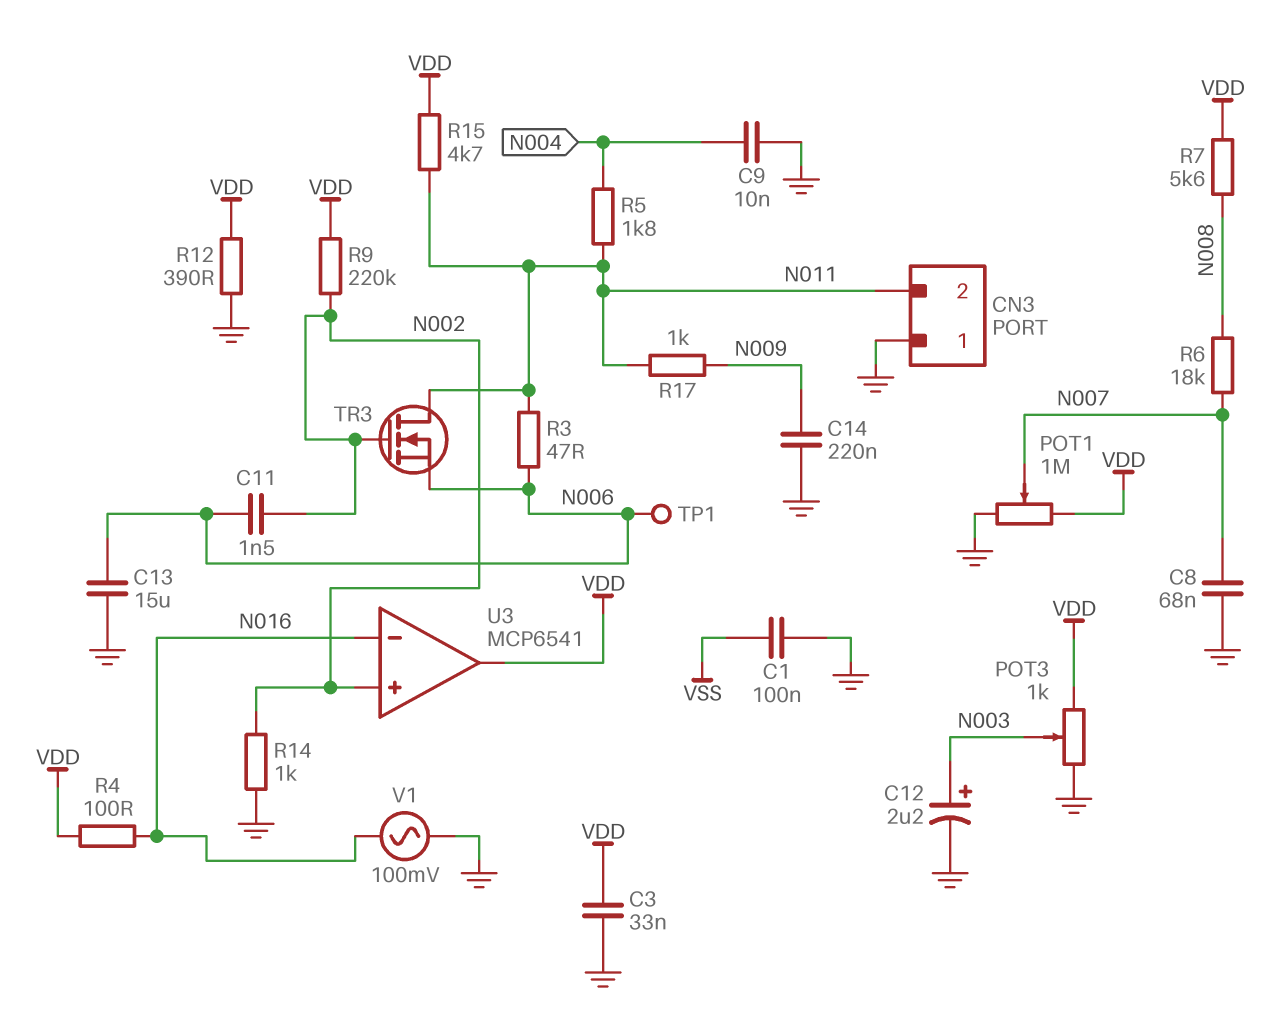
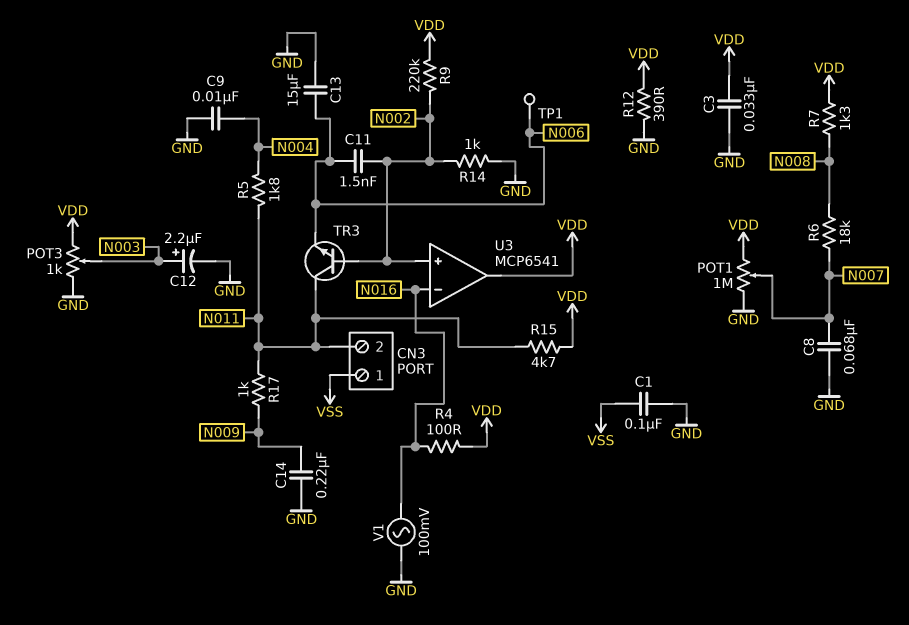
CN3 pin 1: GND -> VSS
R3: 47 (N006, N011) -> none
R7: 5.6k (N008, VDD) -> 1.3k (N008, VDD)
TR3: NMOS (G N002, D N011, S N006) -> NPN (B N002, C N011, E N006)

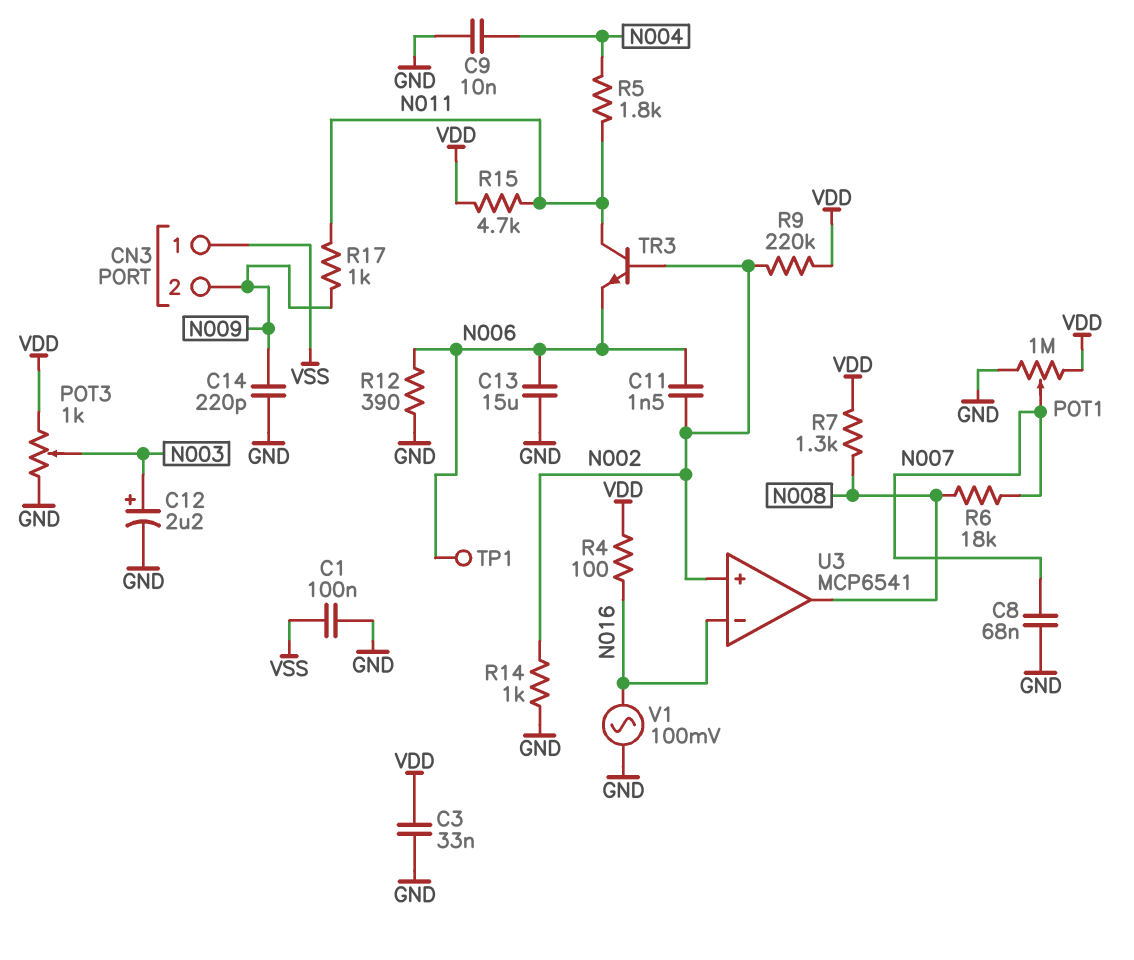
C14: 220nF (GND, N009) -> 220pF (GND, N009)
CN3 pin 2: N011 -> N009
R12: 390 (GND, VDD) -> 390 (GND, N006)
U3 pin out: VDD -> N008

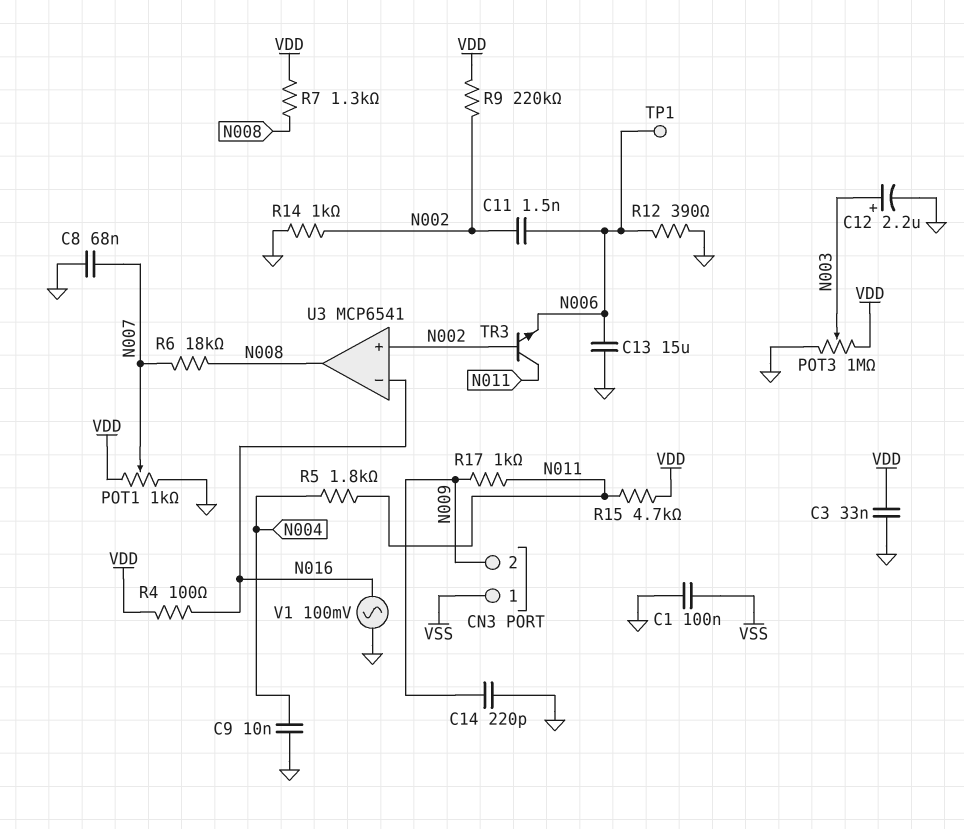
POT1: 1M (GND, VDD, wiper N007) -> 1k (GND, VDD, wiper N007)
POT3: 1k (GND, VDD, wiper N003) -> 1M (GND, VDD, wiper N003)

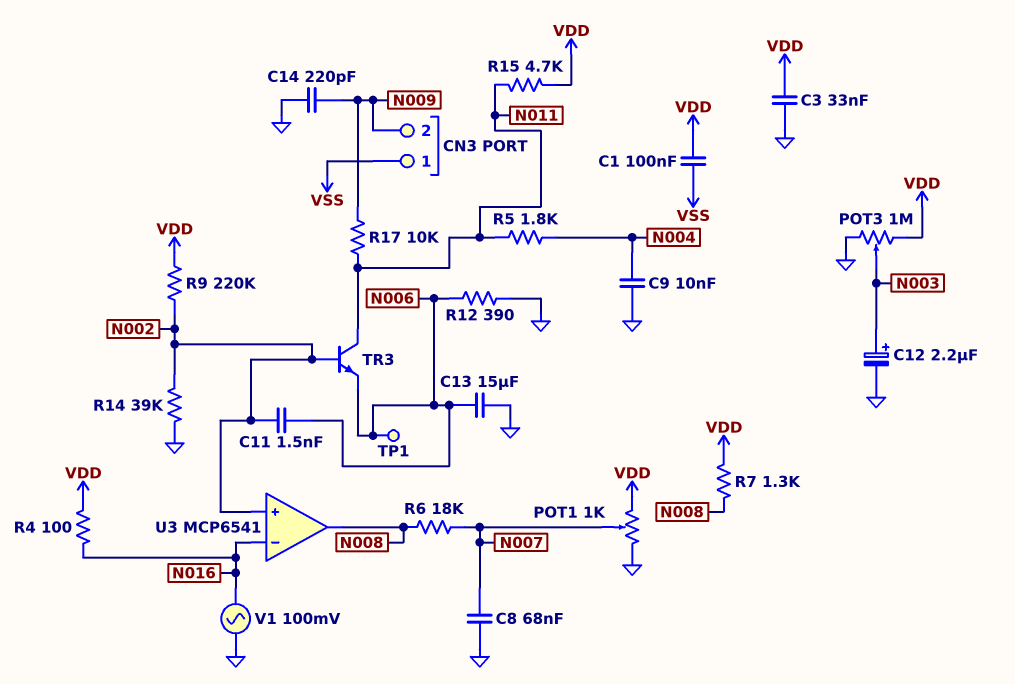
C1: 100nF (GND, VSS) -> 100nF (VDD, VSS)
R14: 1k (GND, N002) -> 39k (GND, N002)
R17: 1k (N009, N011) -> 10k (N009, N011)

